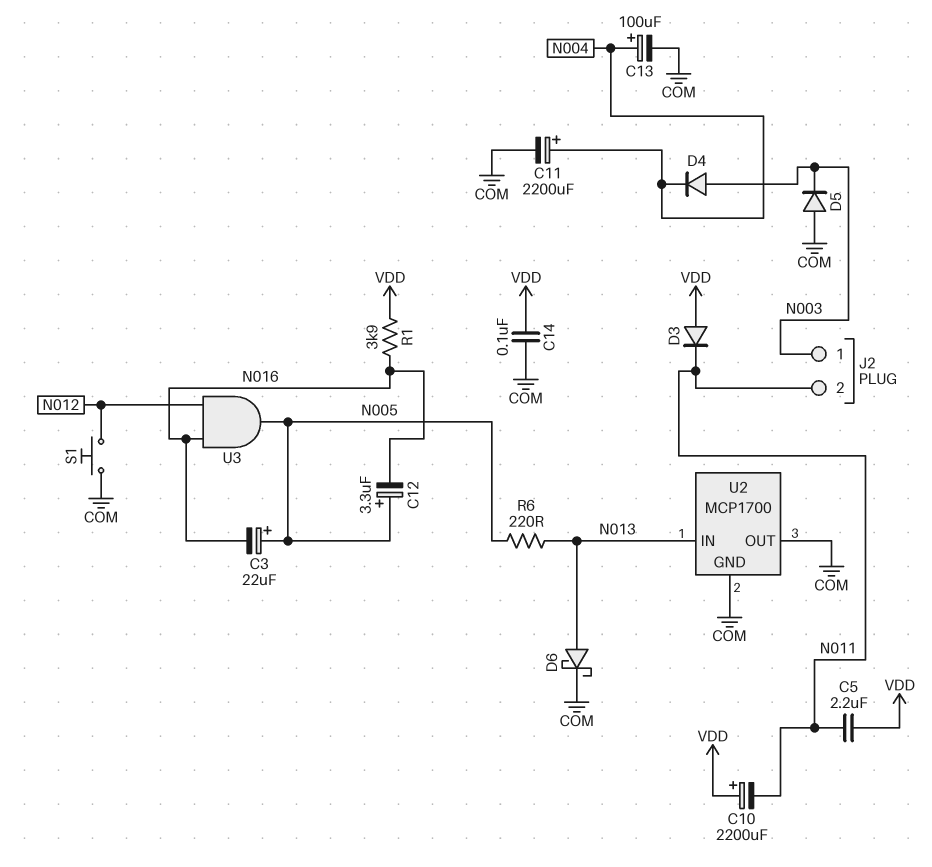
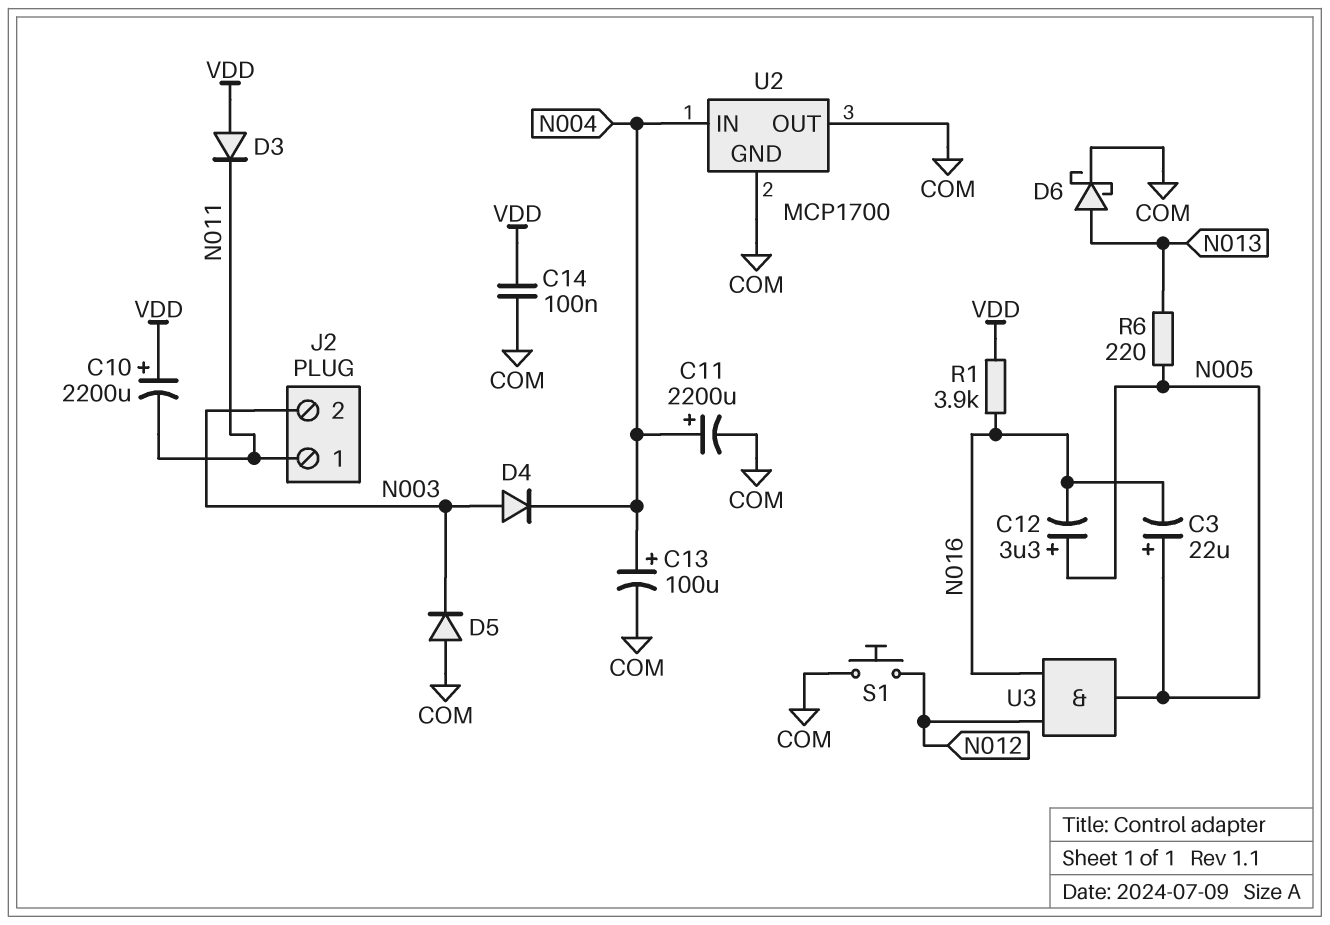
C5: 2.2uF (N011, VDD) -> none
J2 pin 1: N003 -> N011
J2 pin 2: N011 -> N003
U2 pin IN: N013 -> N004

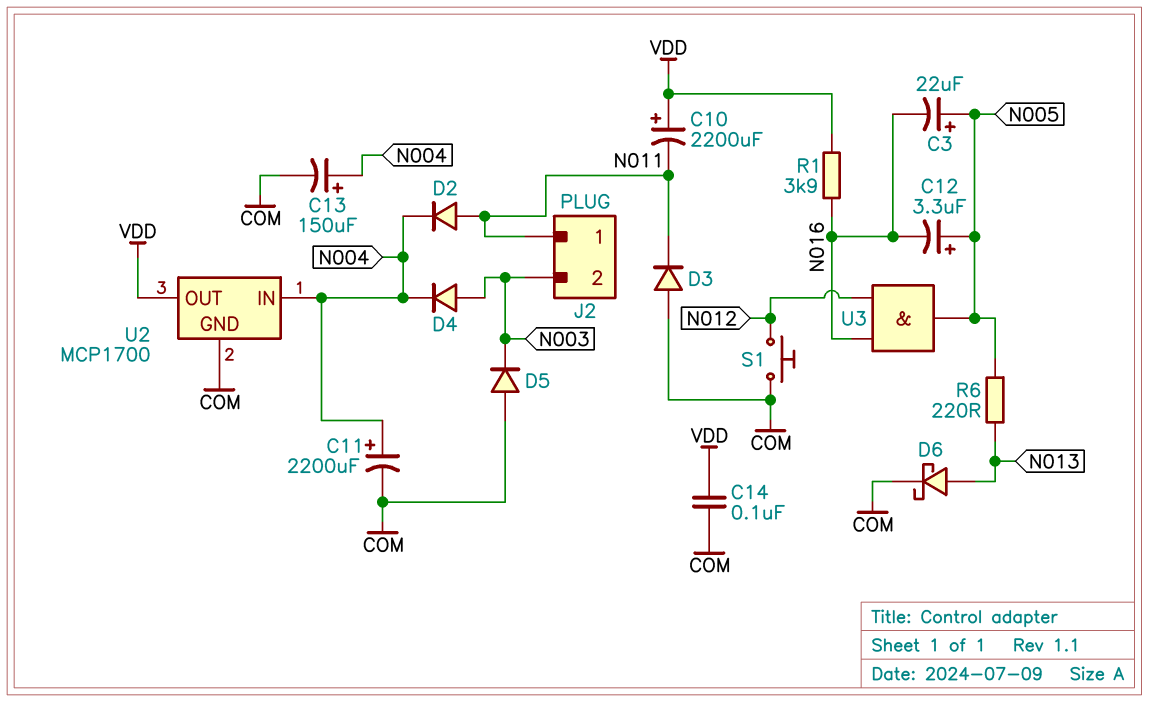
C13: 100uF (plus N004, minus COM) -> 150uF (plus N004, minus COM)
D2: none -> diode (A N011, K N004)
D3: diode (A VDD, K N011) -> diode (A COM, K N011)
U2 pin OUT: COM -> VDD

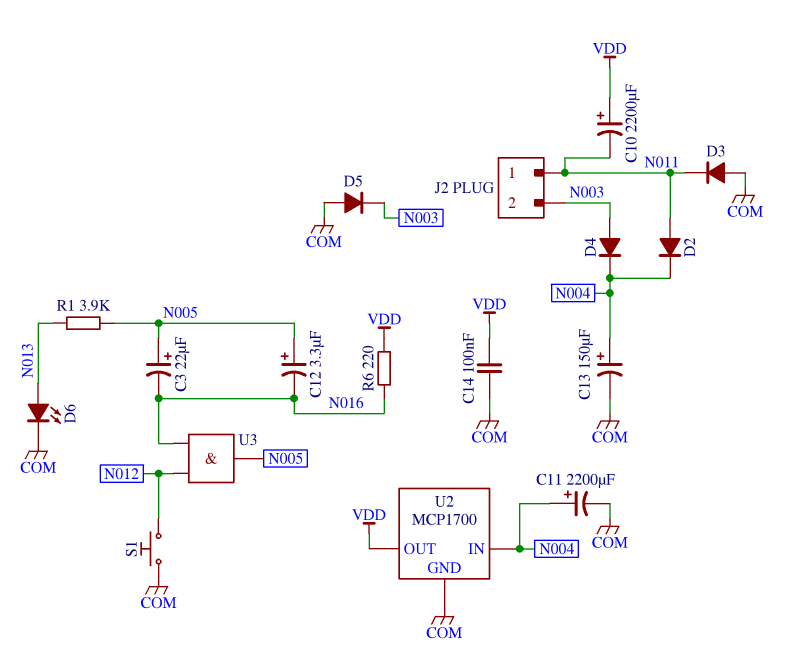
D6: schottky (A N013, K COM) -> LED (A N013, K COM)
R1: 3.9k (N016, VDD) -> 3.9k (N005, N013)
R6: 220 (N005, N013) -> 220 (N016, VDD)

